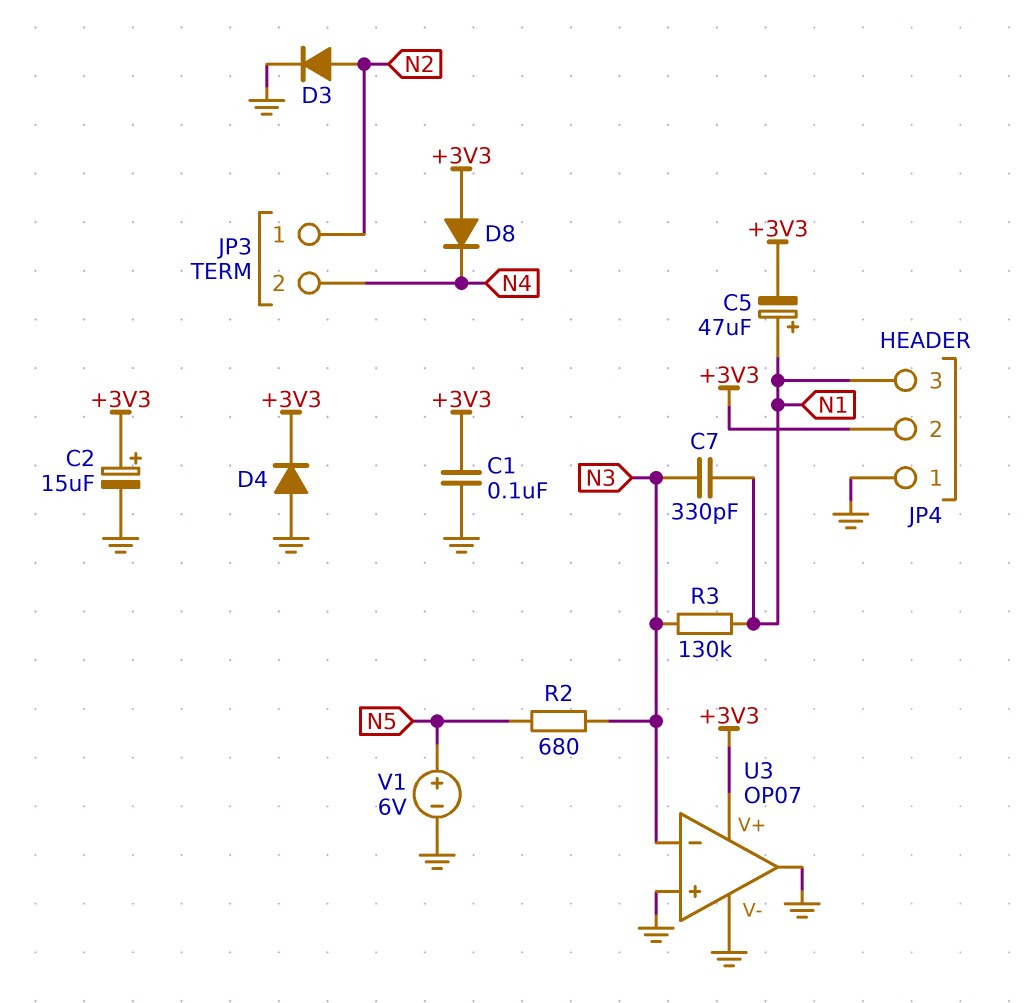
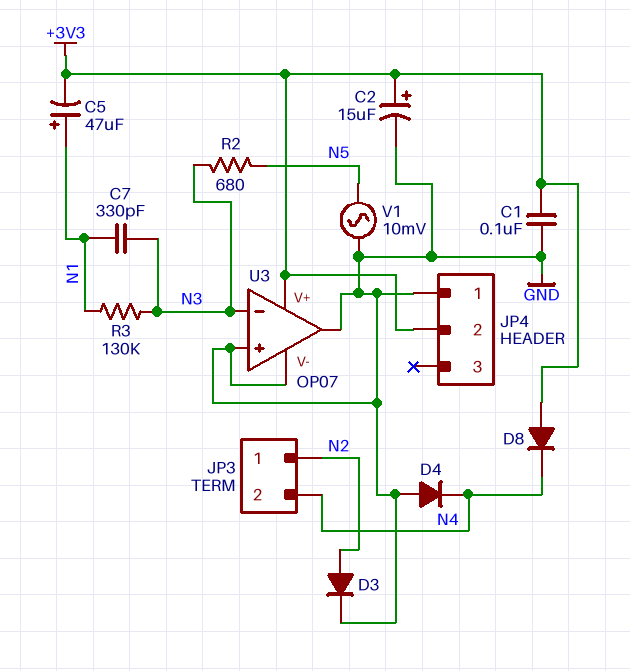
D4: diode (A GND, K +3V3) -> diode (A GND, K N4)
JP4 pin 3: N1 -> none
V1: 6V (plus N5, minus GND) -> AC 10mV (GND, N5)

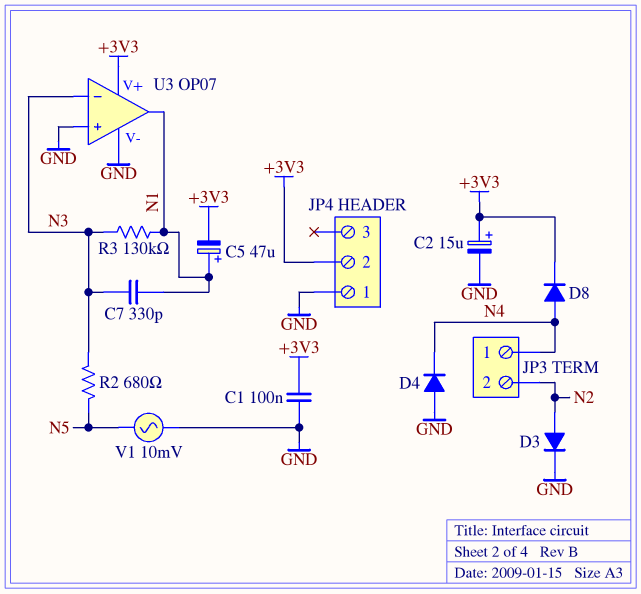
D8: diode (A +3V3, K N4) -> diode (A N4, K +3V3)
JP3 pin 1: N2 -> N4
JP3 pin 2: N4 -> N2
U3 pin out: GND -> N1

